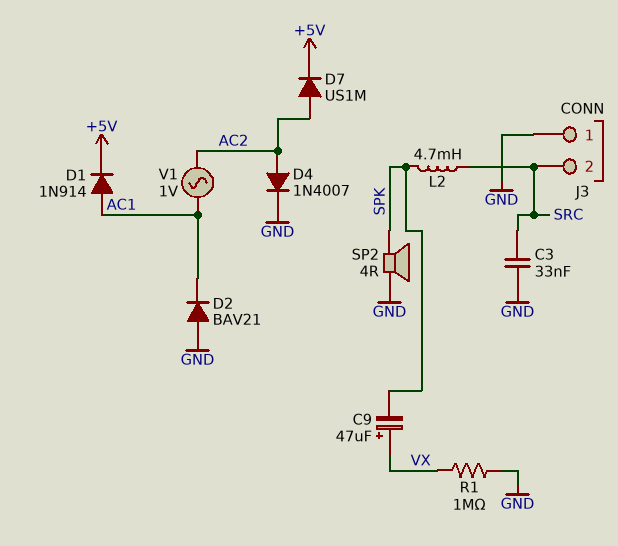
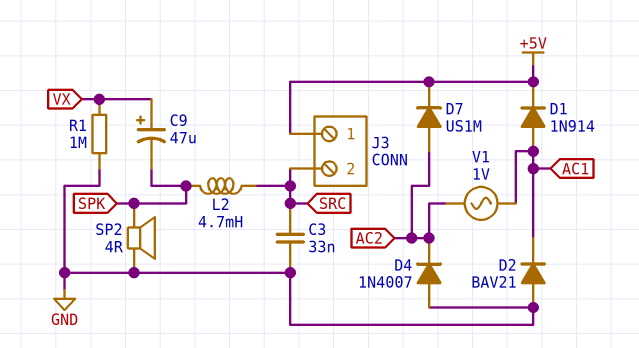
D4: diode 1N4007 (A AC2, K GND) -> diode 1N4007 (A GND, K AC2)
J3 pin 1: GND -> +5V

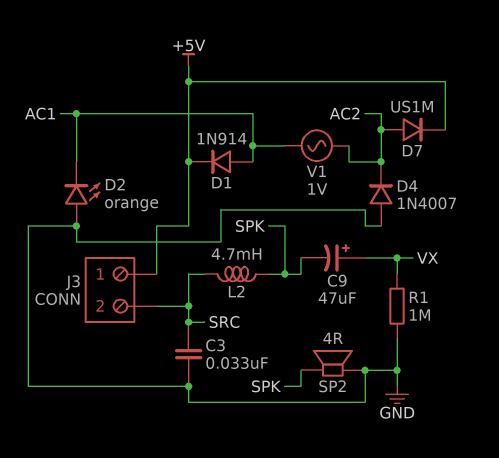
D2: diode BAV21 (A GND, K AC1) -> LED orange (A GND, K AC1)

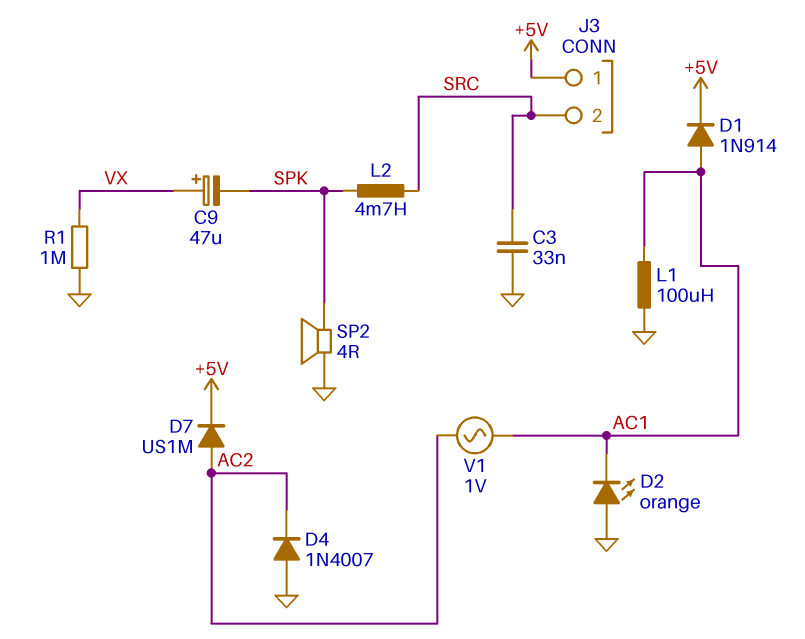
L1: none -> 100uH (AC1, GND)

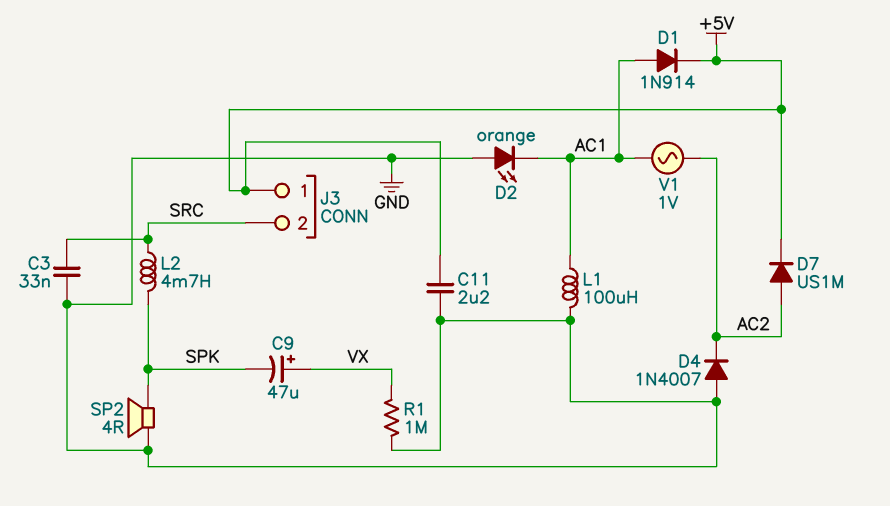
C11: none -> 2.2uF (+5V, GND)

